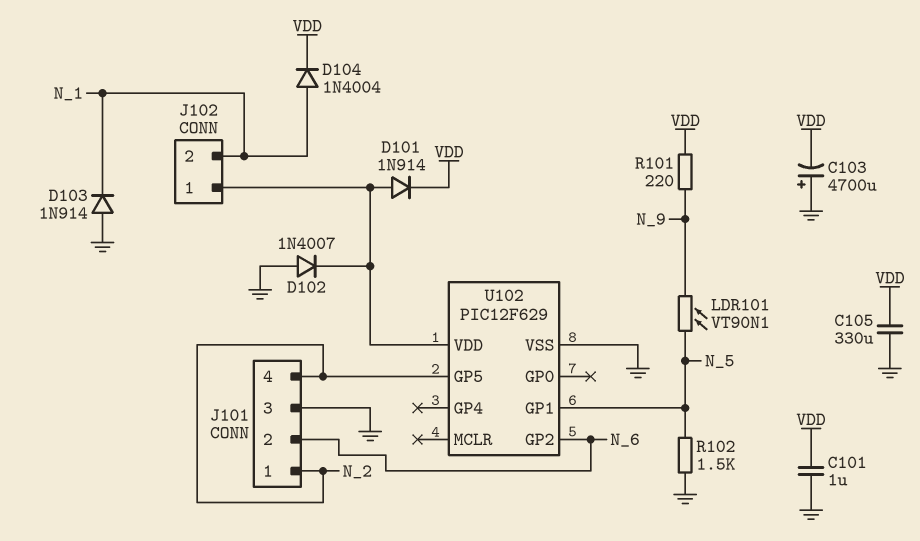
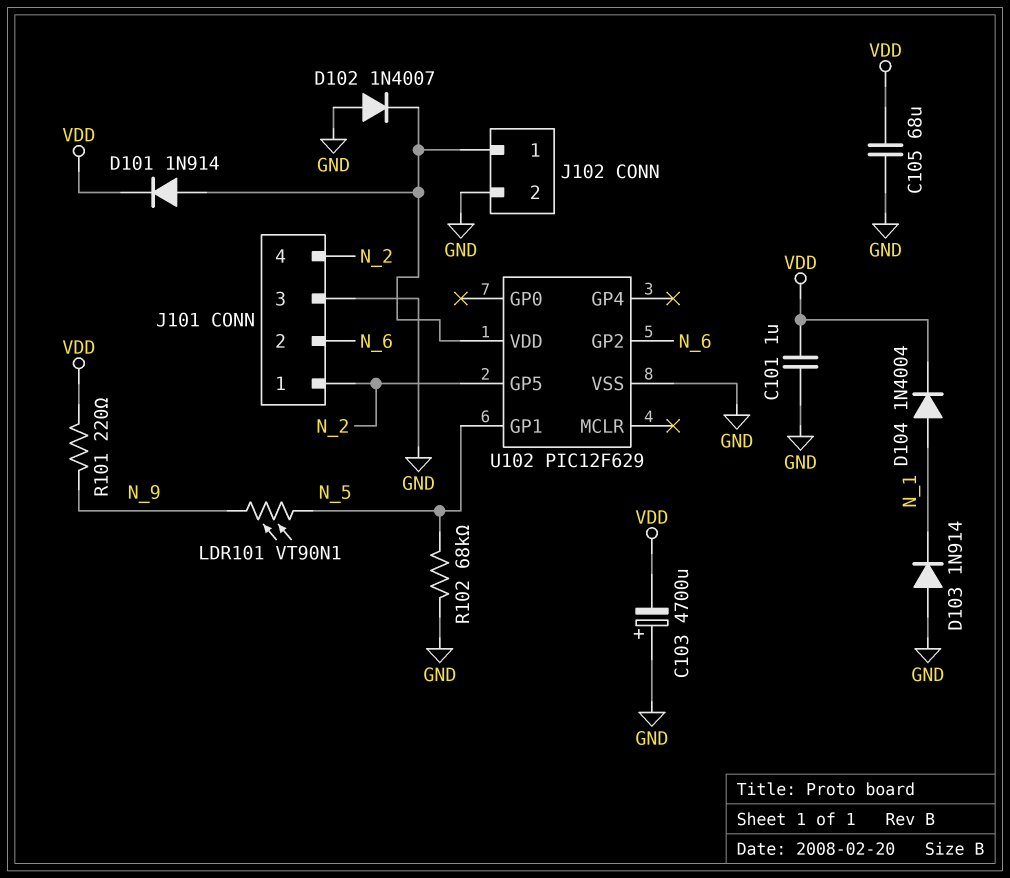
C105: 330uF (GND, VDD) -> 68uF (GND, VDD)
J102 pin 2: N_1 -> GND
R102: 1.5k (GND, N_5) -> 68k (GND, N_5)

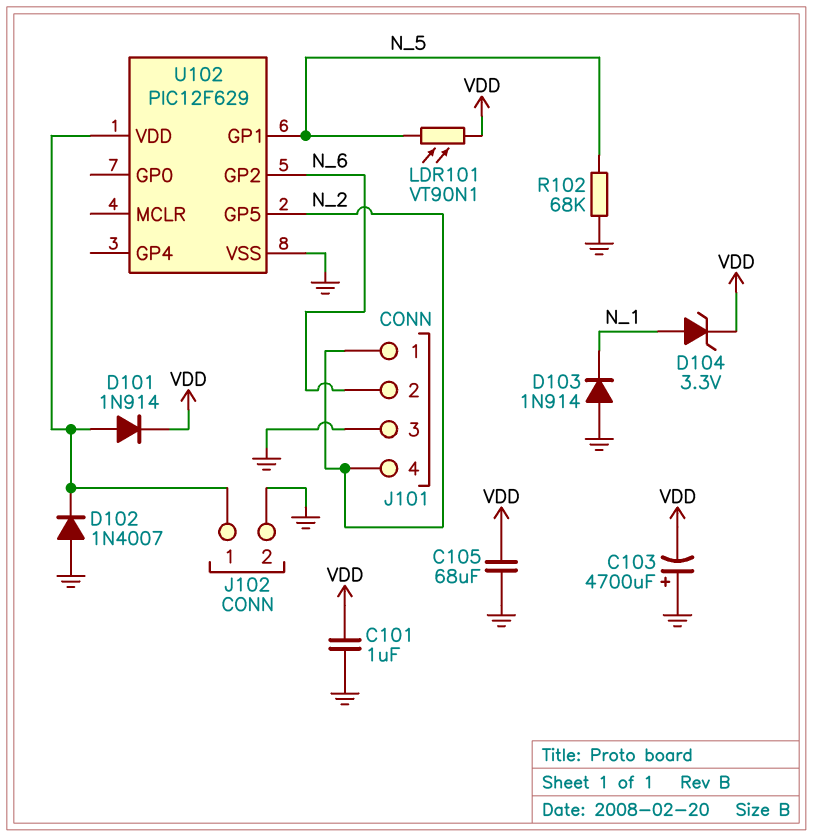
D104: diode 1N4004 (A N_1, K VDD) -> zener 3.3V (A N_1, K VDD)
LDR101: VT90N1 (N_5, N_9) -> VT90N1 (N_5, VDD)
R101: 220 (N_9, VDD) -> none

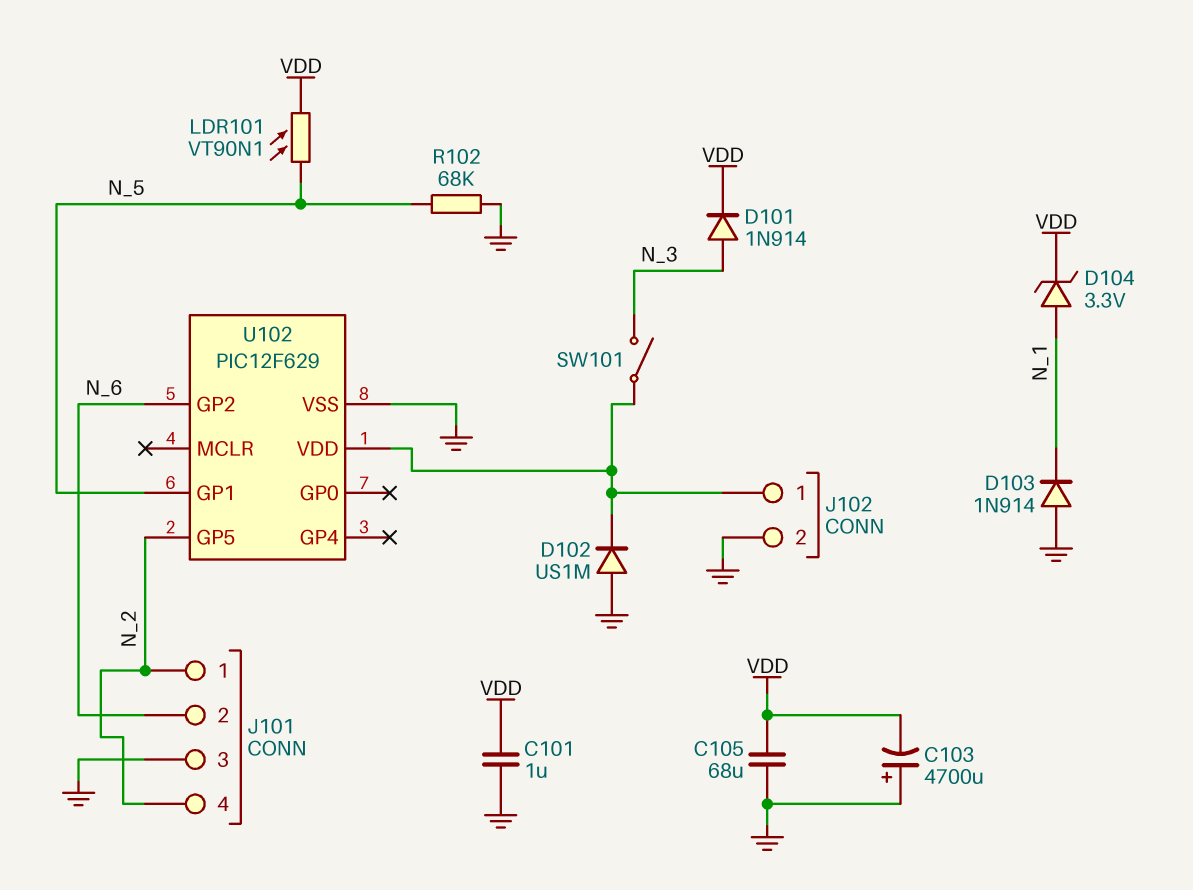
D101: diode 1N914 (A J102/1, K VDD) -> diode 1N914 (A N_3, K VDD)
D102: diode 1N4007 (A GND, K J102/1) -> diode US1M (A GND, K J102/1)
SW101: none -> switch (J102/1, N_3)

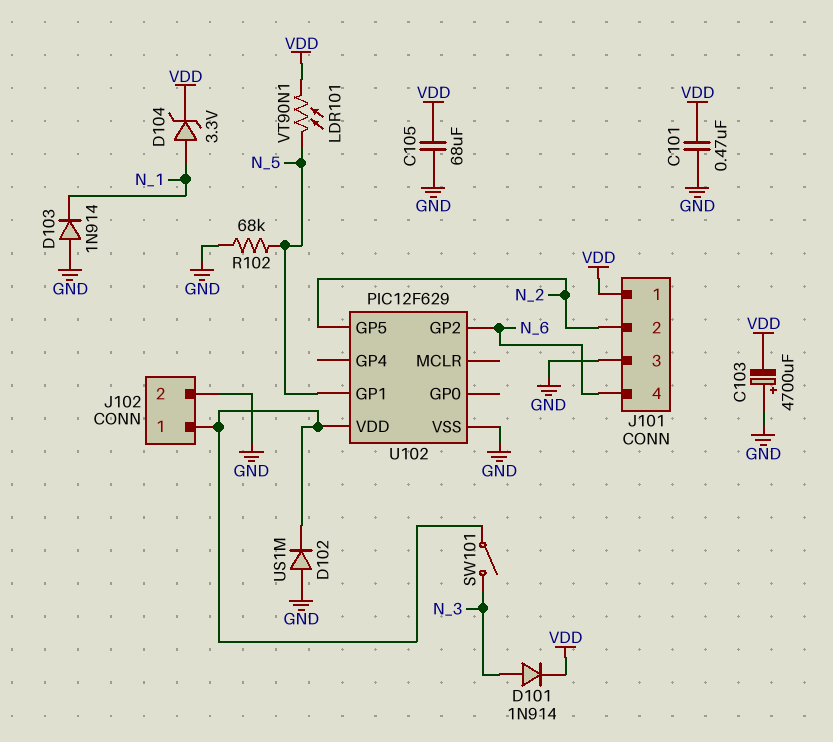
C101: 1uF (GND, VDD) -> 470nF (GND, VDD)
J101 pin 1: N_2 -> VDD
J101 pin 2: N_6 -> N_2
J101 pin 4: N_2 -> N_6

